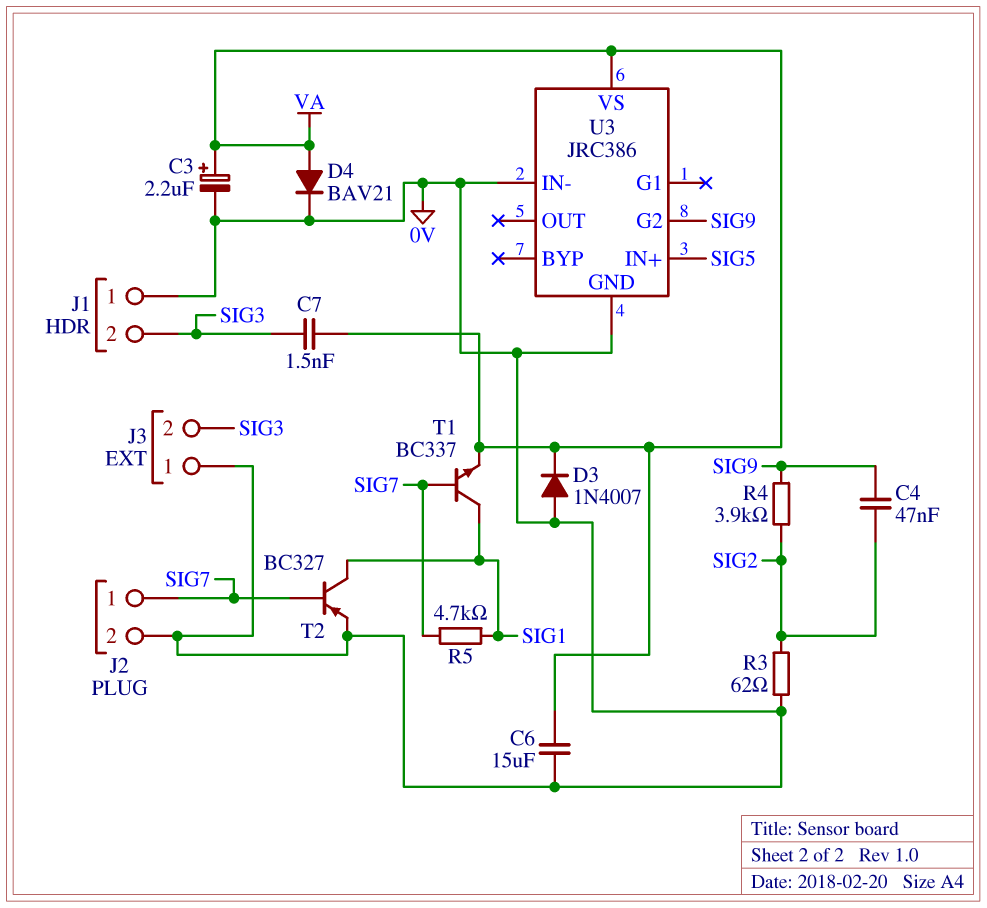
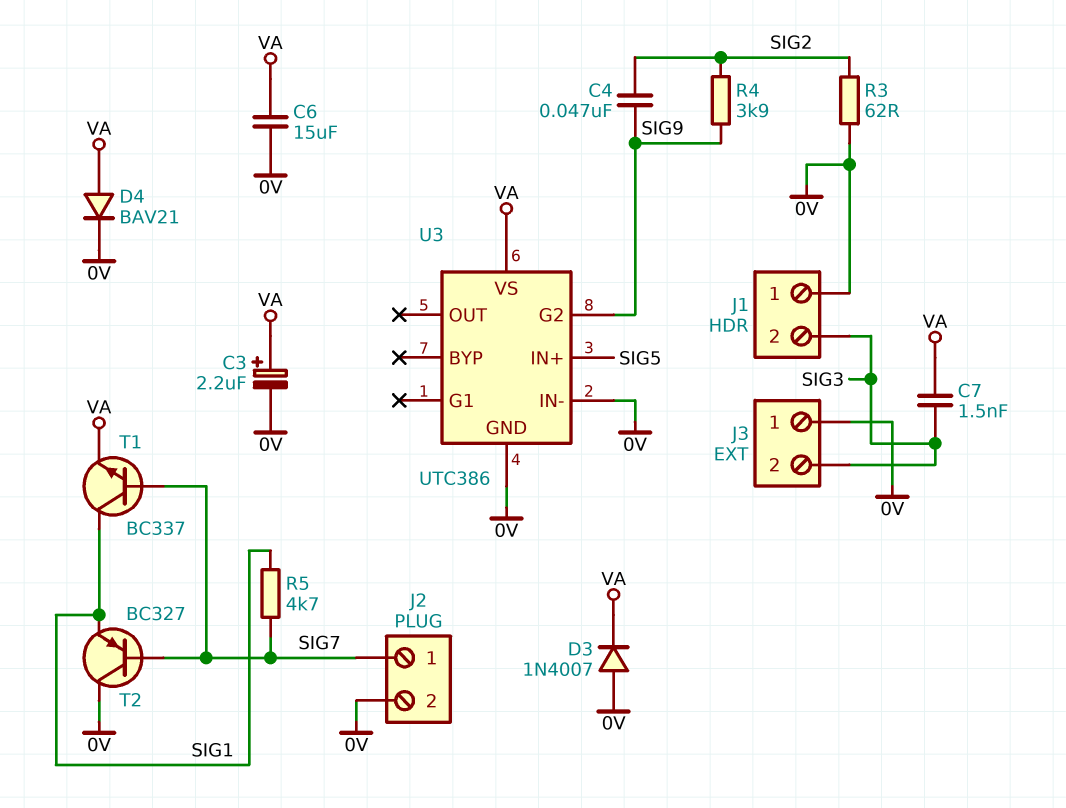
T2: PNP BC327 (B SIG7, C SIG1, E 0V) -> PNP BC327 (B SIG7, C 0V, E SIG1)
U3: JRC386 -> UTC386

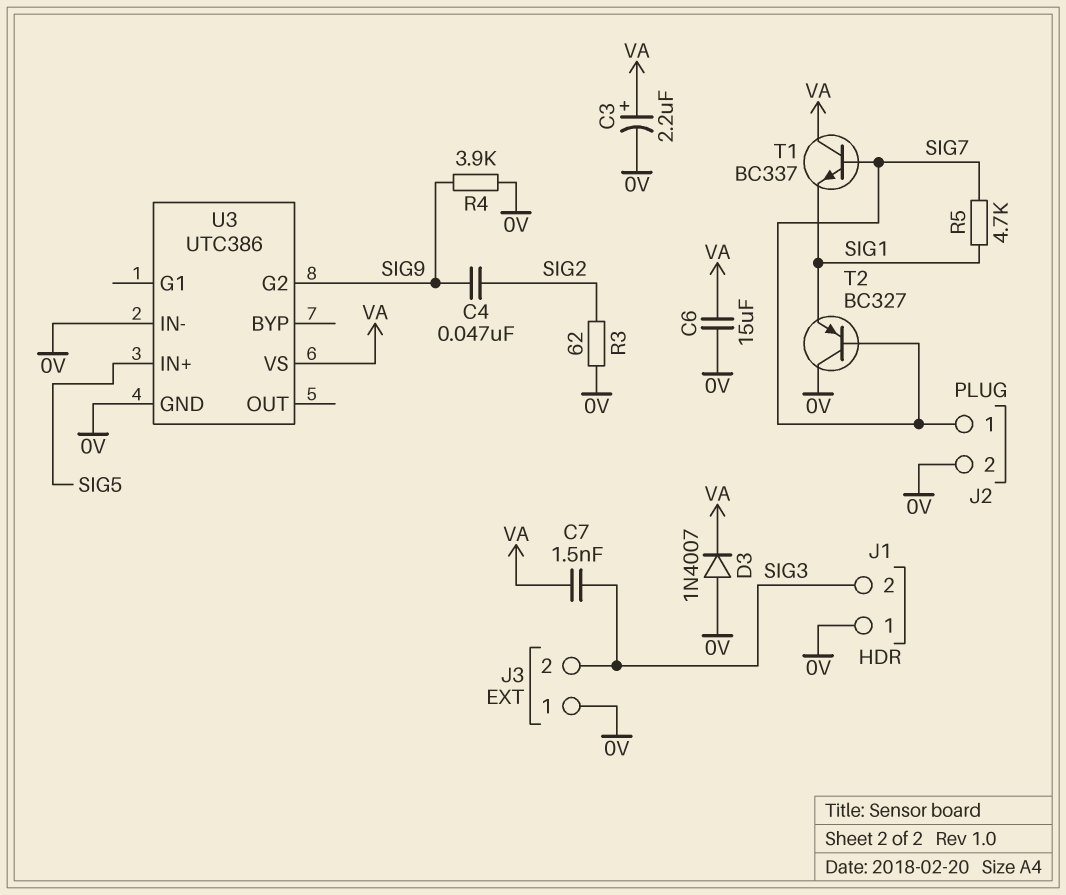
D4: diode BAV21 (A VA, K 0V) -> none
R4: 3.9k (SIG2, SIG9) -> 3.9k (0V, SIG9)
T1: NPN BC337 (B SIG7, C SIG1, E VA) -> NPN BC337 (B SIG7, C VA, E SIG1)

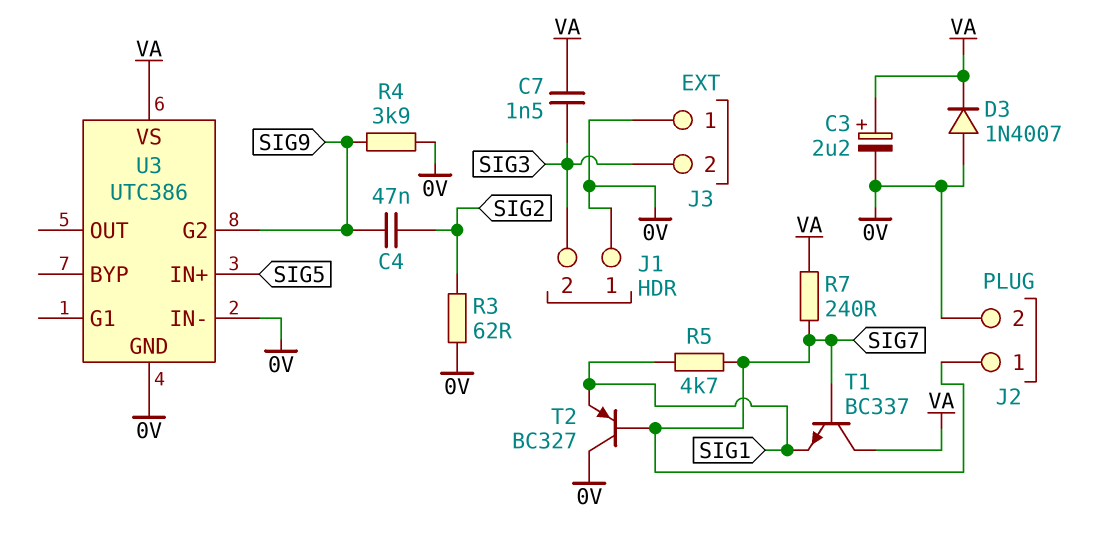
C6: 15uF (0V, VA) -> none
R7: none -> 240 (SIG7, VA)

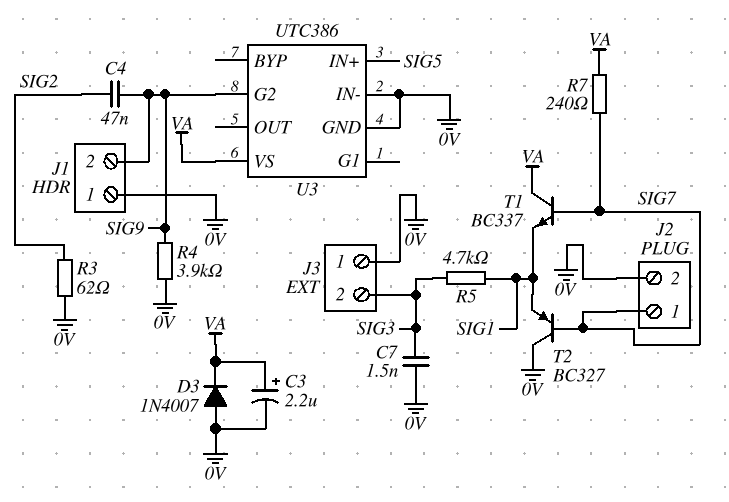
C7: 1.5nF (SIG3, VA) -> 1.5nF (0V, SIG3)
J1 pin 2: SIG3 -> SIG9
R5: 4.7k (SIG1, SIG7) -> 4.7k (SIG1, SIG3)

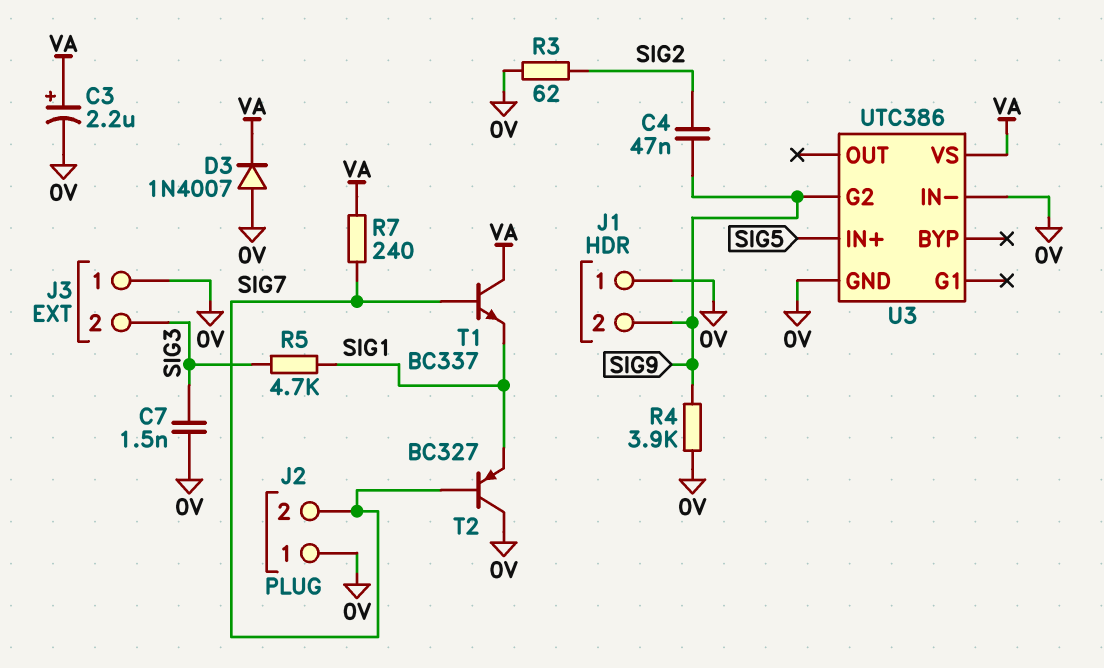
J2 pin 1: SIG7 -> 0V
J2 pin 2: 0V -> SIG7

